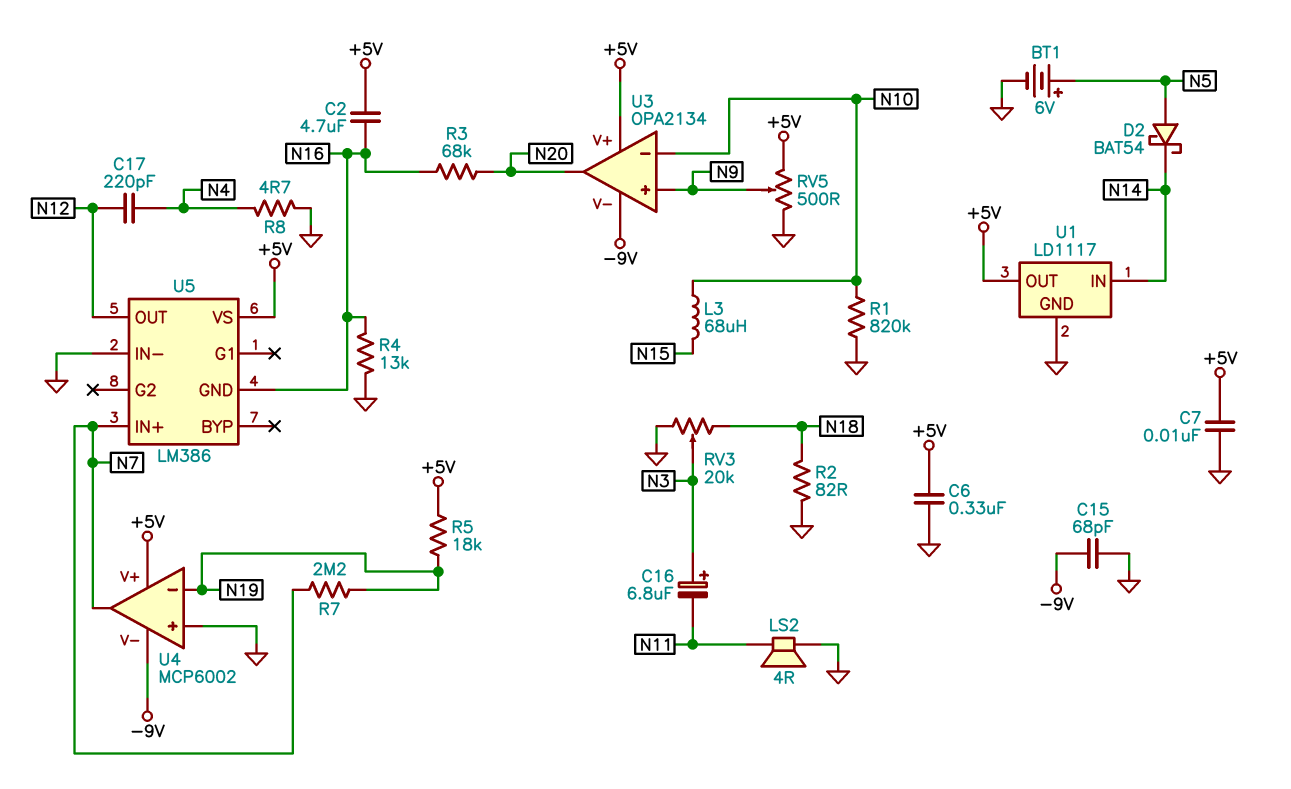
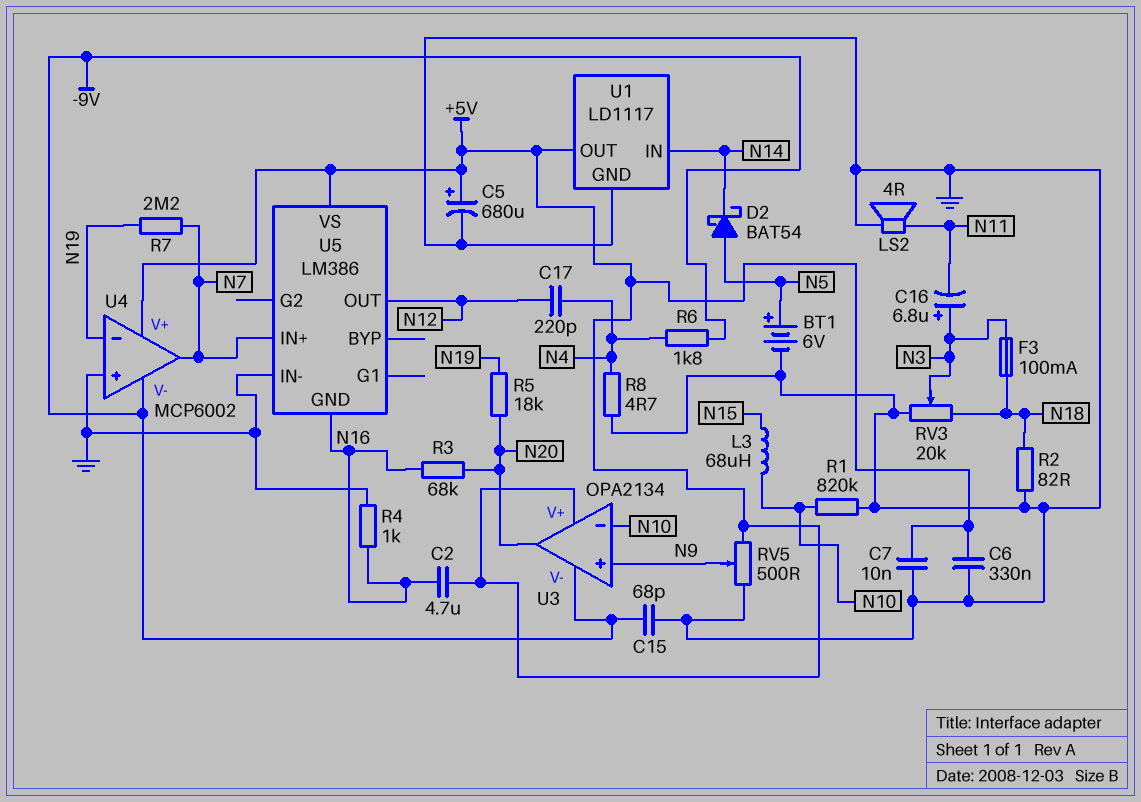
C5: none -> 680uF (plus +5V, minus GND)
F3: none -> 100mA (N3, N18)
R4: 13k (GND, N16) -> 1k (GND, N16)
R5: 18k (+5V, N19) -> 18k (N19, N20)
R6: none -> 1.8k (-9V, N4)

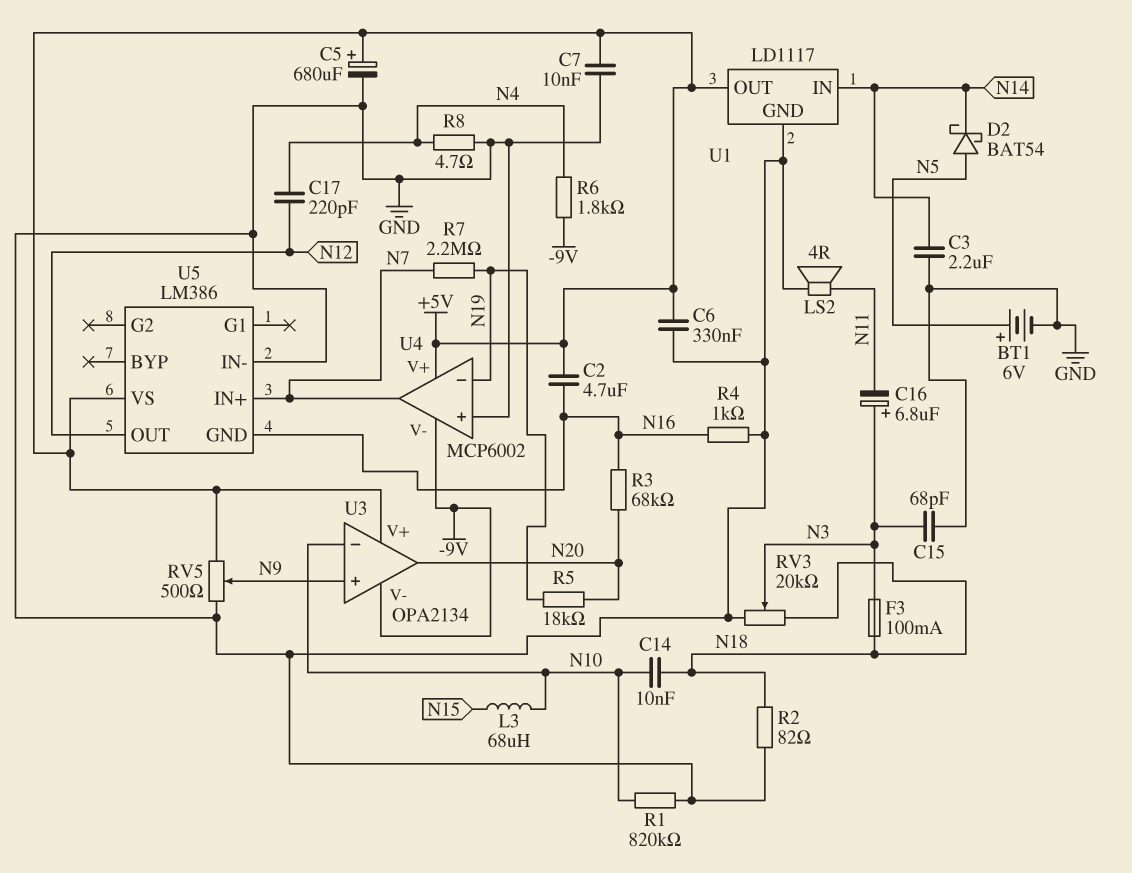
C3: none -> 2.2uF (GND, N14)
C14: none -> 10nF (N10, N18)
C15: 68pF (-9V, GND) -> 68pF (GND, N3)

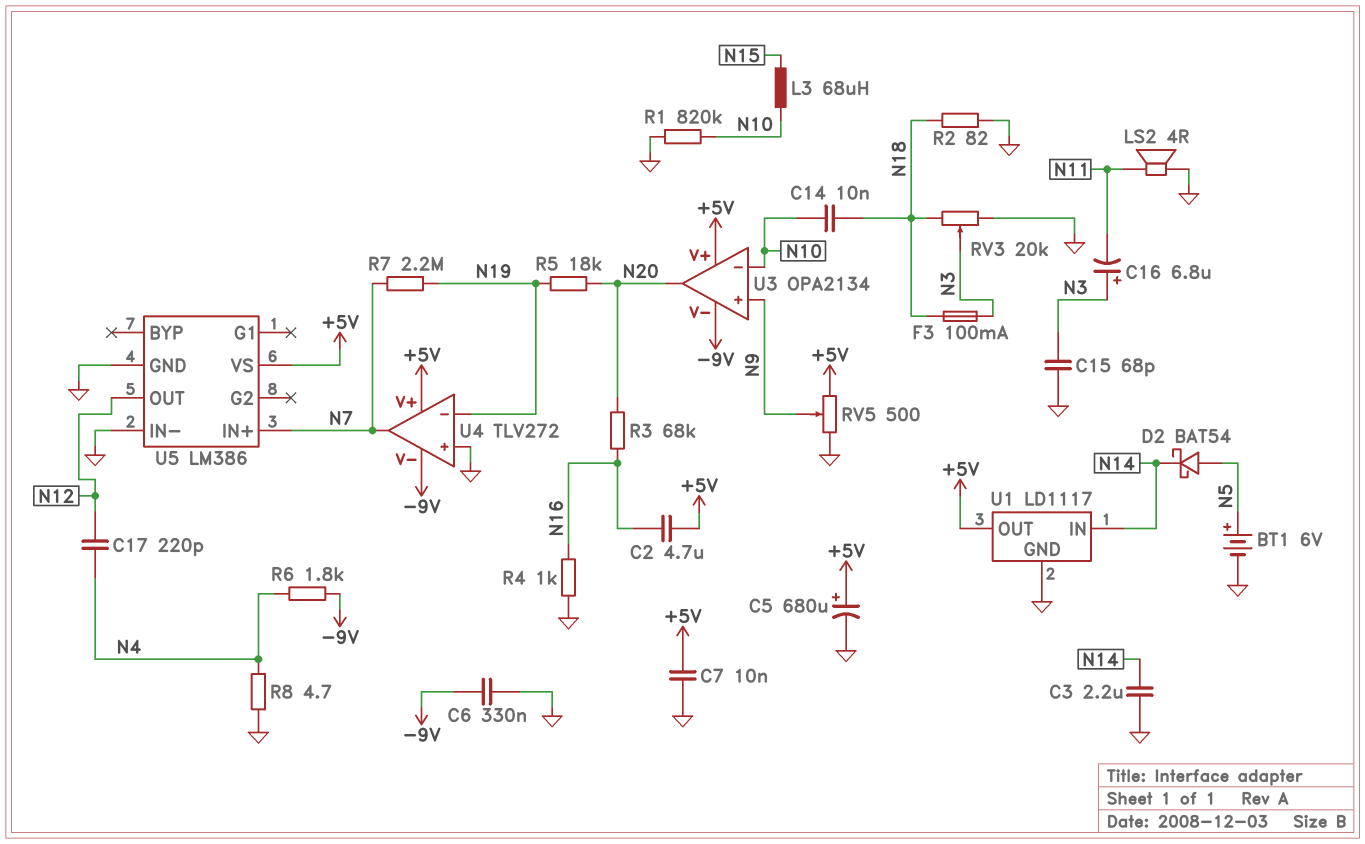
C6: 330nF (+5V, GND) -> 330nF (-9V, GND)
U4: MCP6002 -> TLV272
U5 pin GND: N16 -> GND

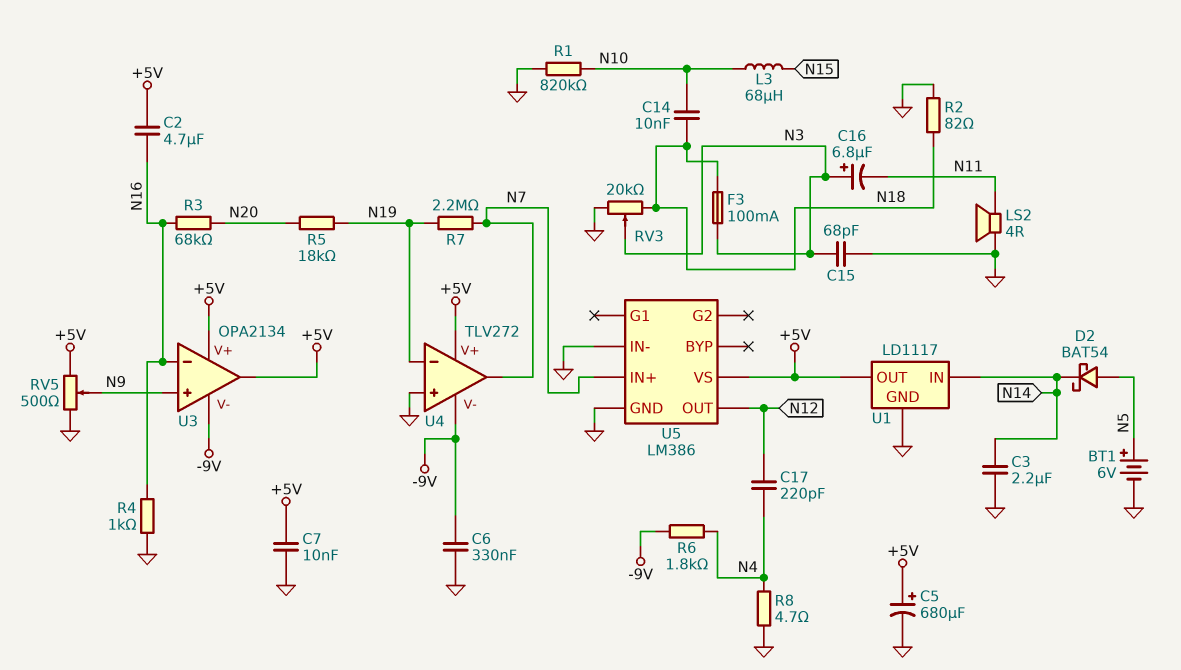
U3 pin in-: N10 -> N16
U3 pin out: N20 -> +5V

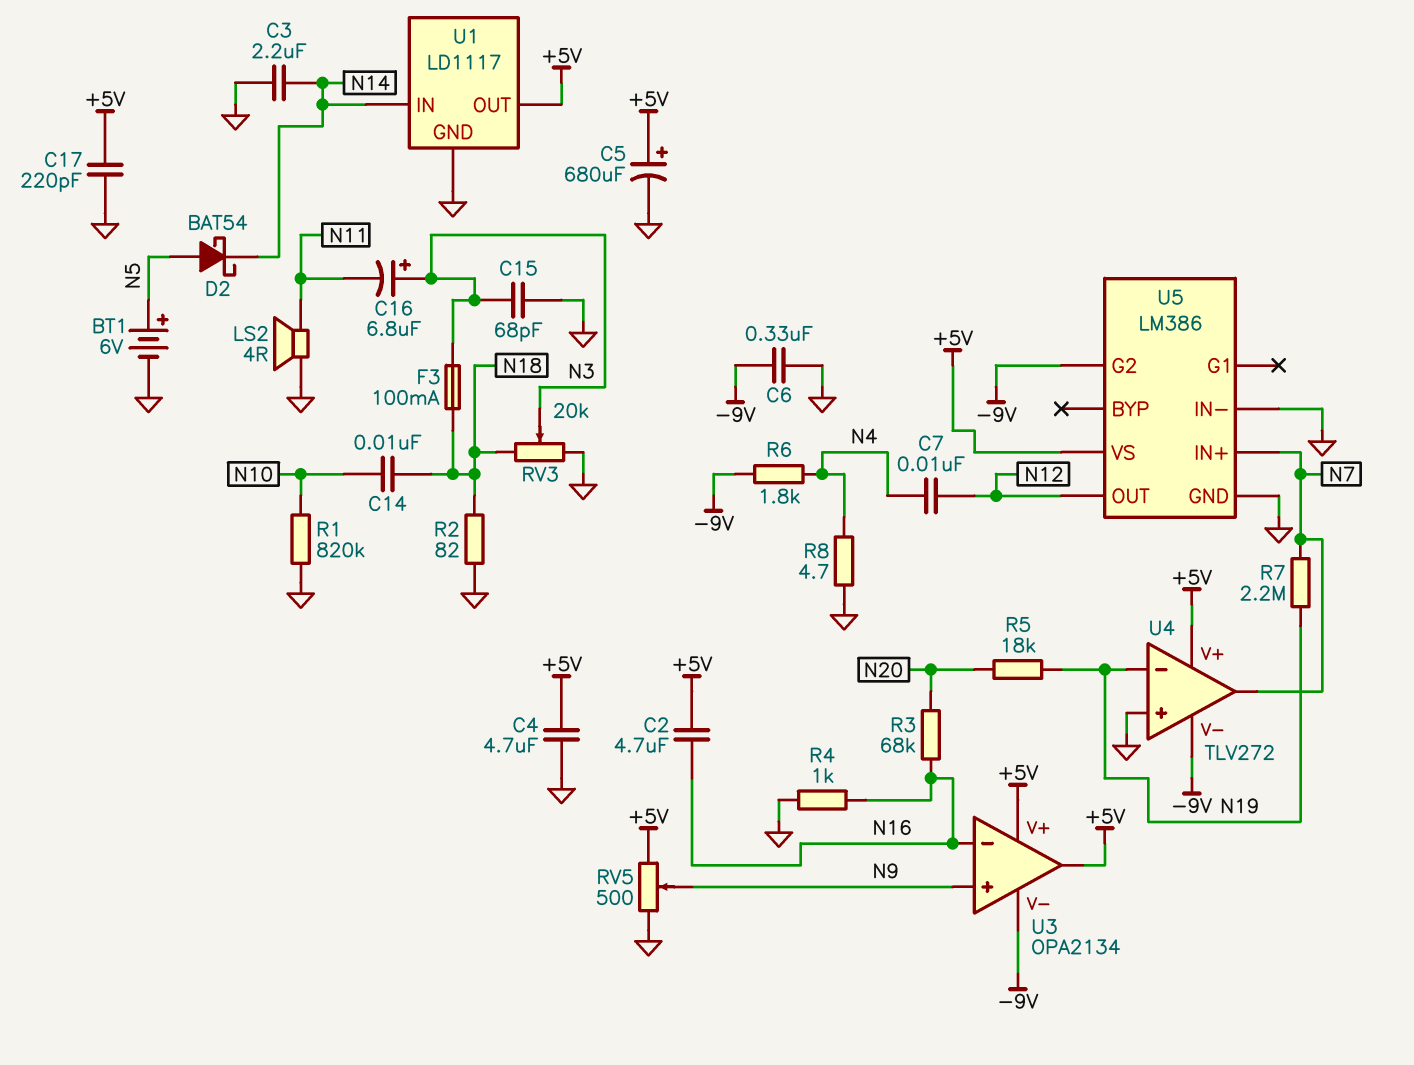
C4: none -> 4.7uF (+5V, GND)
C7: 10nF (+5V, GND) -> 10nF (N4, N12)
C17: 220pF (N4, N12) -> 220pF (+5V, GND)
L3: 68uH (N10, N15) -> none
U5 pin G2: none -> -9V

